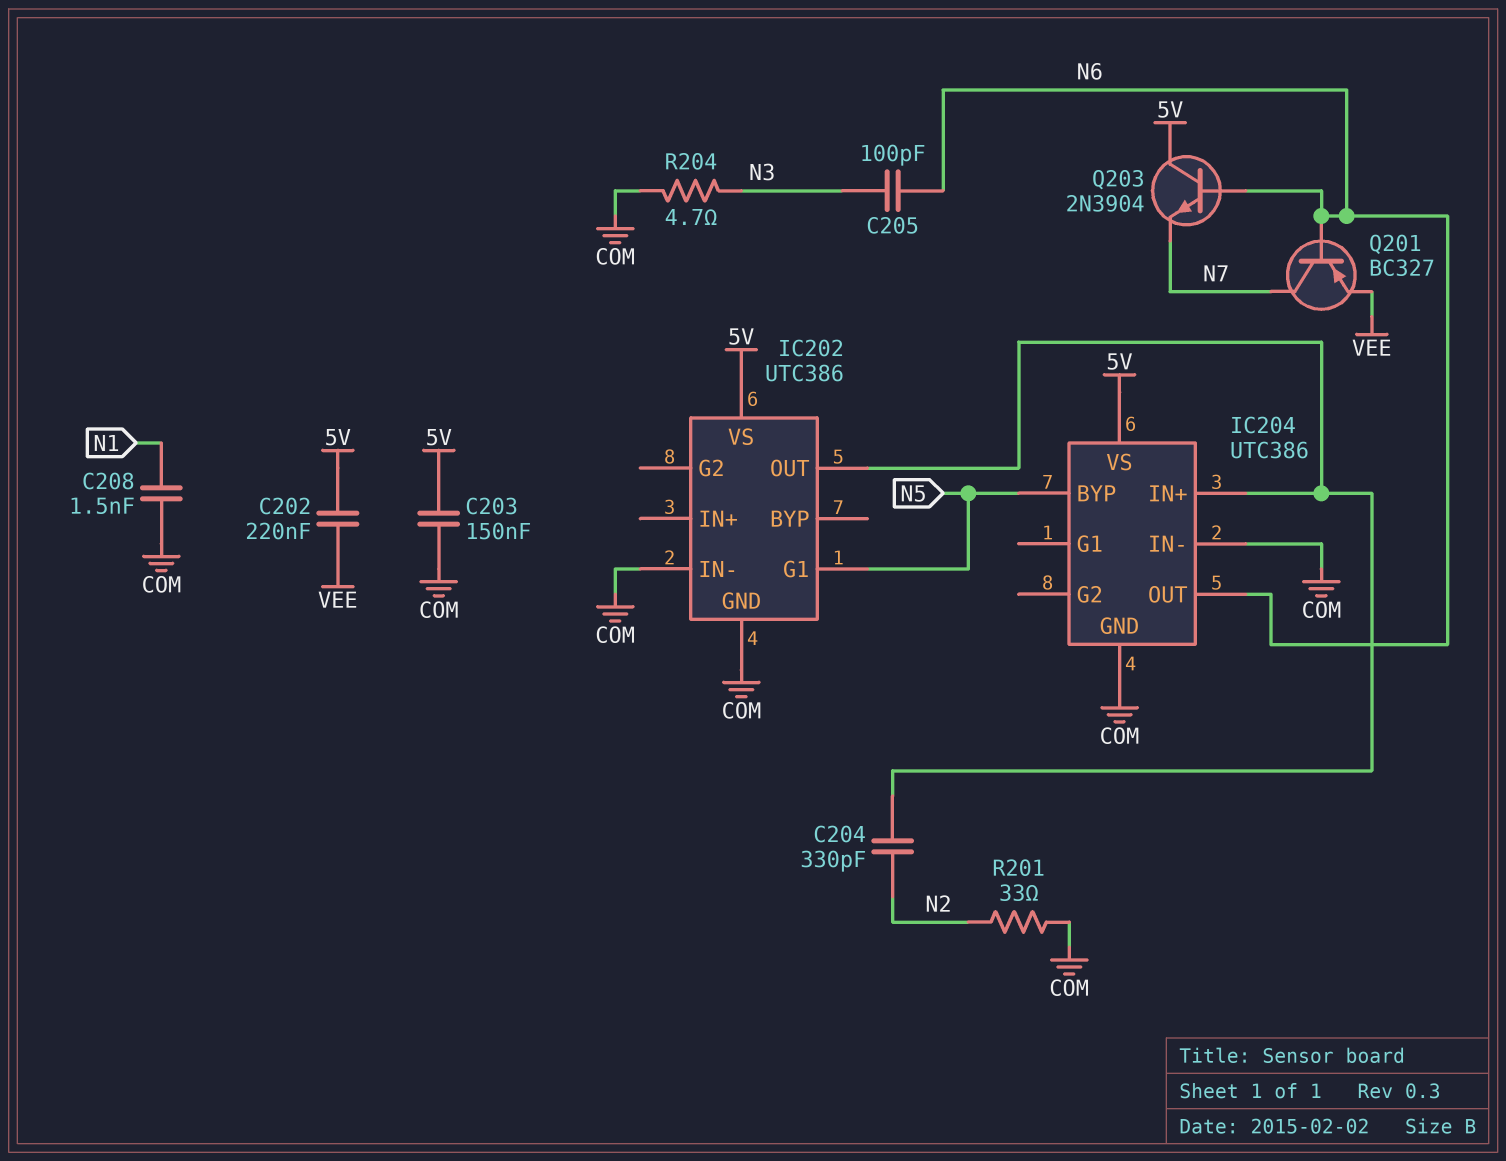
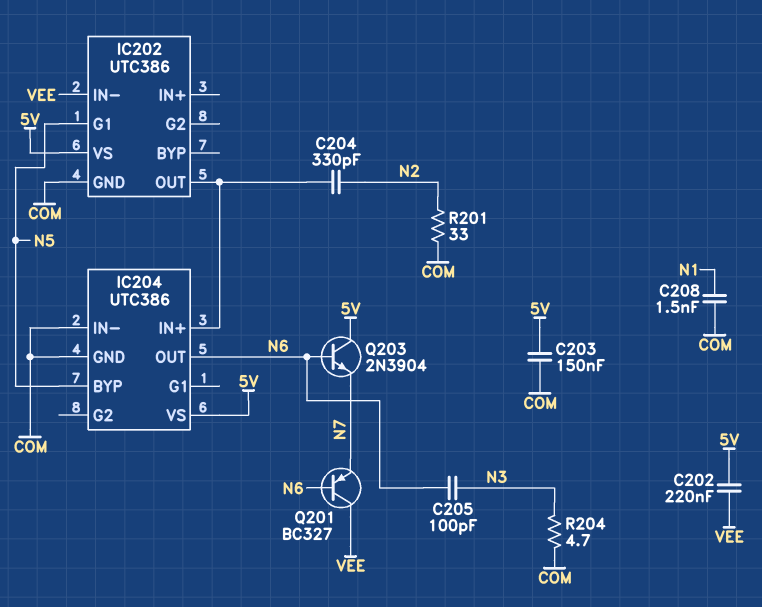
IC202 pin IN-: COM -> VEE
Q201: PNP BC327 (B N6, C N7, E VEE) -> PNP BC327 (B N6, C VEE, E N7)

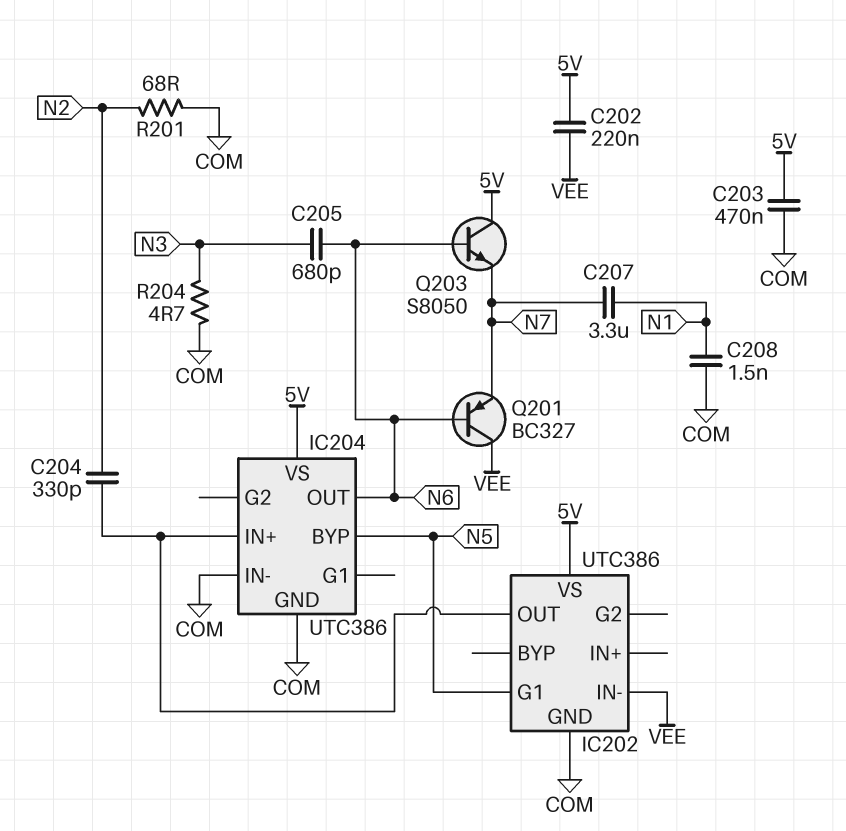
C203: 150nF (5V, COM) -> 470nF (5V, COM)
C205: 100pF (N3, N6) -> 680pF (N3, N6)
C207: none -> 3.3uF (N1, N7)
Q203: NPN 2N3904 (B N6, C 5V, E N7) -> NPN S8050 (B N6, C 5V, E N7)
R201: 33 (COM, N2) -> 68 (COM, N2)

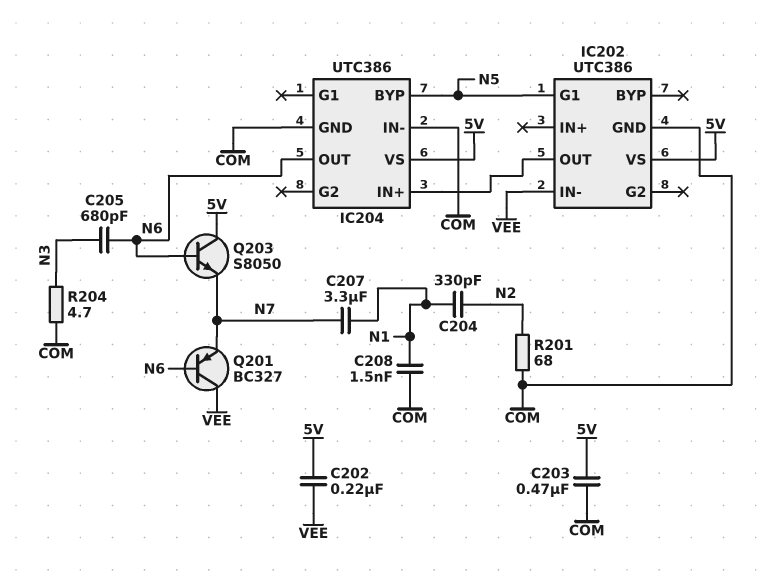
C204: 330pF (IC202/OUT, N2) -> 330pF (N1, N2)

